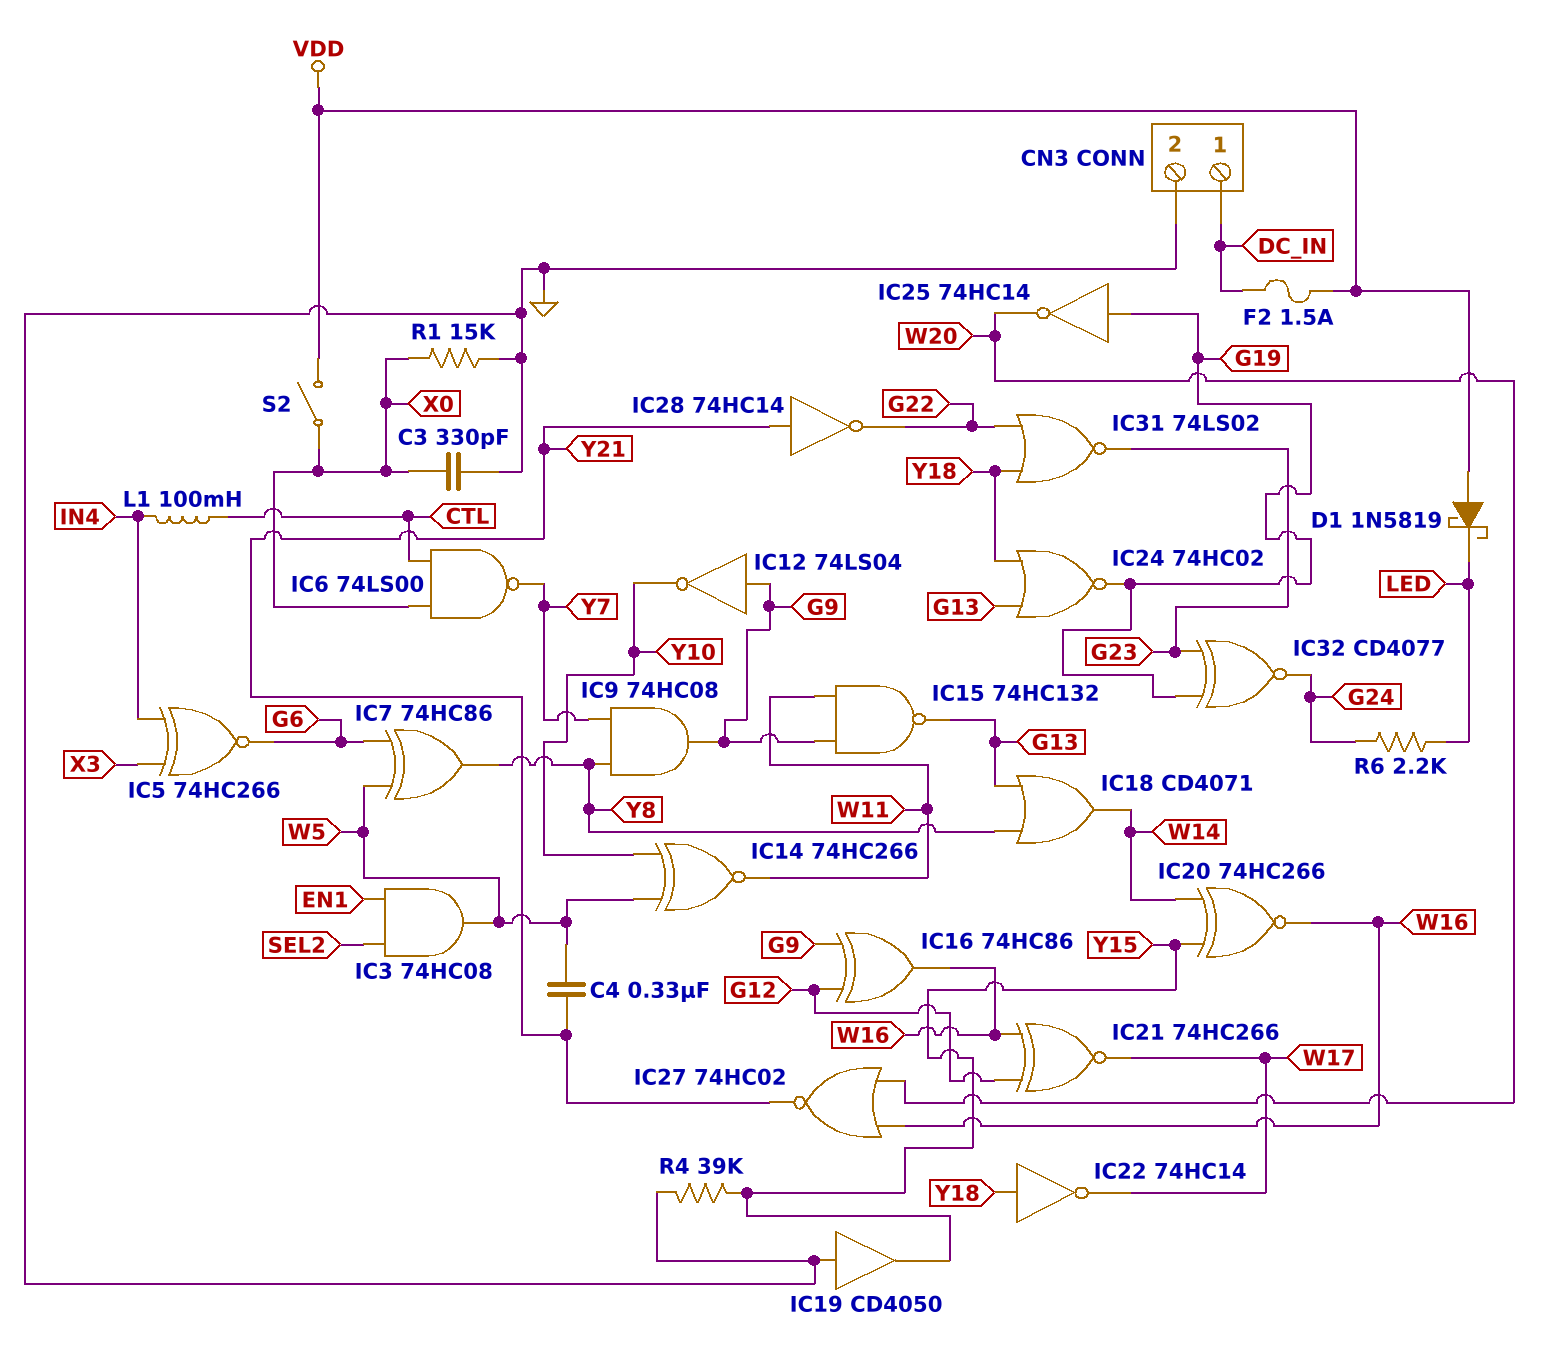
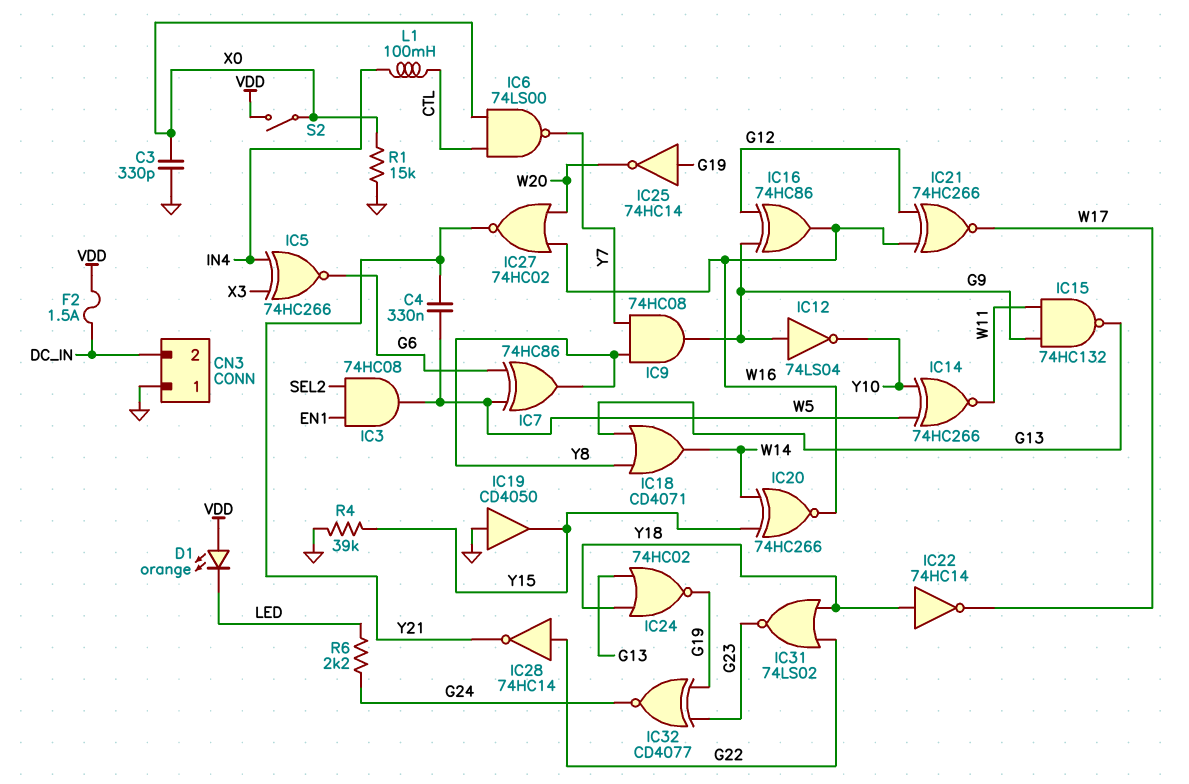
CN3 pin 1: DC_IN -> GND
CN3 pin 2: GND -> DC_IN
D1: schottky 1N5819 (A VDD, K LED) -> LED orange (A VDD, K LED)
IC28: NOT 74HC14 (in Y21, out G22) -> NOT 74HC14 (in G22, out Y21)

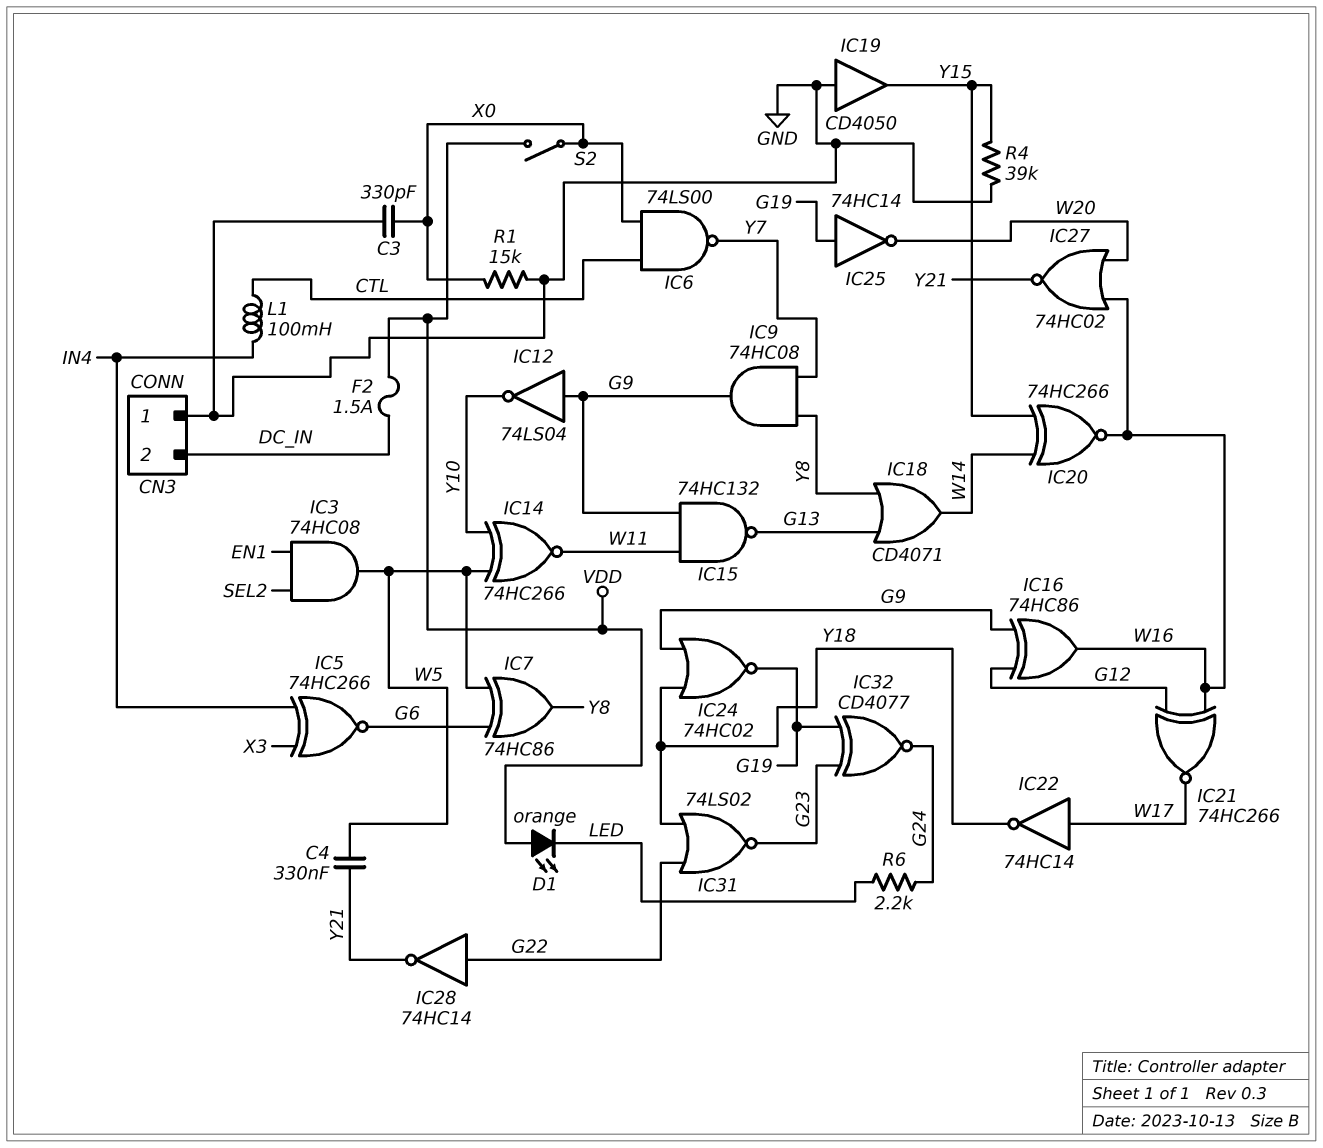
IC22: NOT 74HC14 (in Y18, out W17) -> NOT 74HC14 (in W17, out Y18)
IC24: NOR 74HC02 (in G13, in Y18, out G19) -> NOR 74HC02 (in G9, in Y18, out G19)

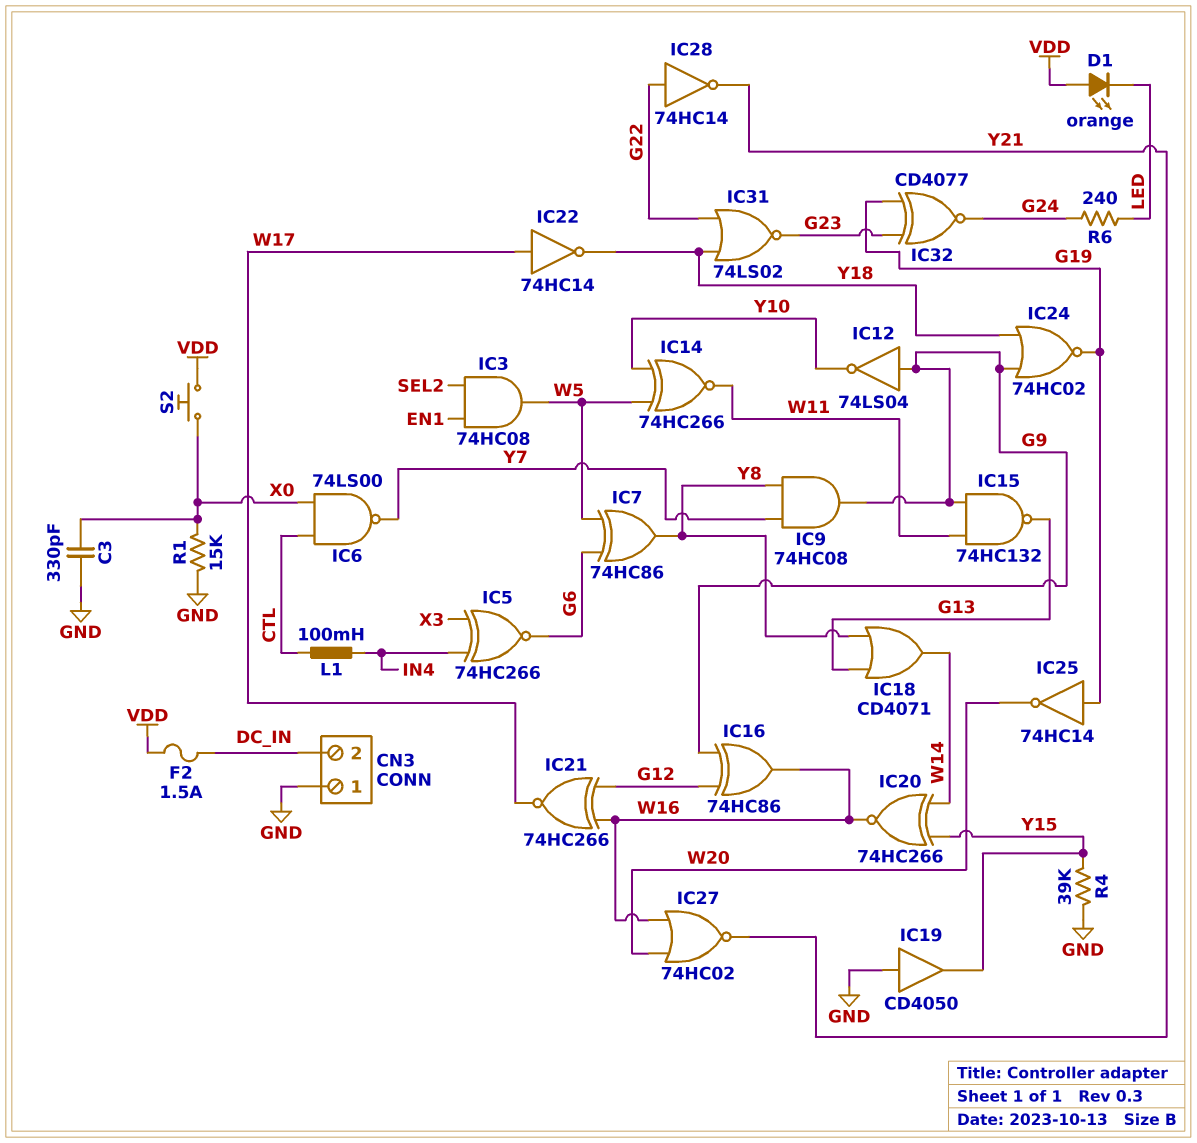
C4: 330nF (W5, Y21) -> none
R6: 2.2k (G24, LED) -> 240 (G24, LED)
S2: switch (VDD, X0) -> button (VDD, X0)

